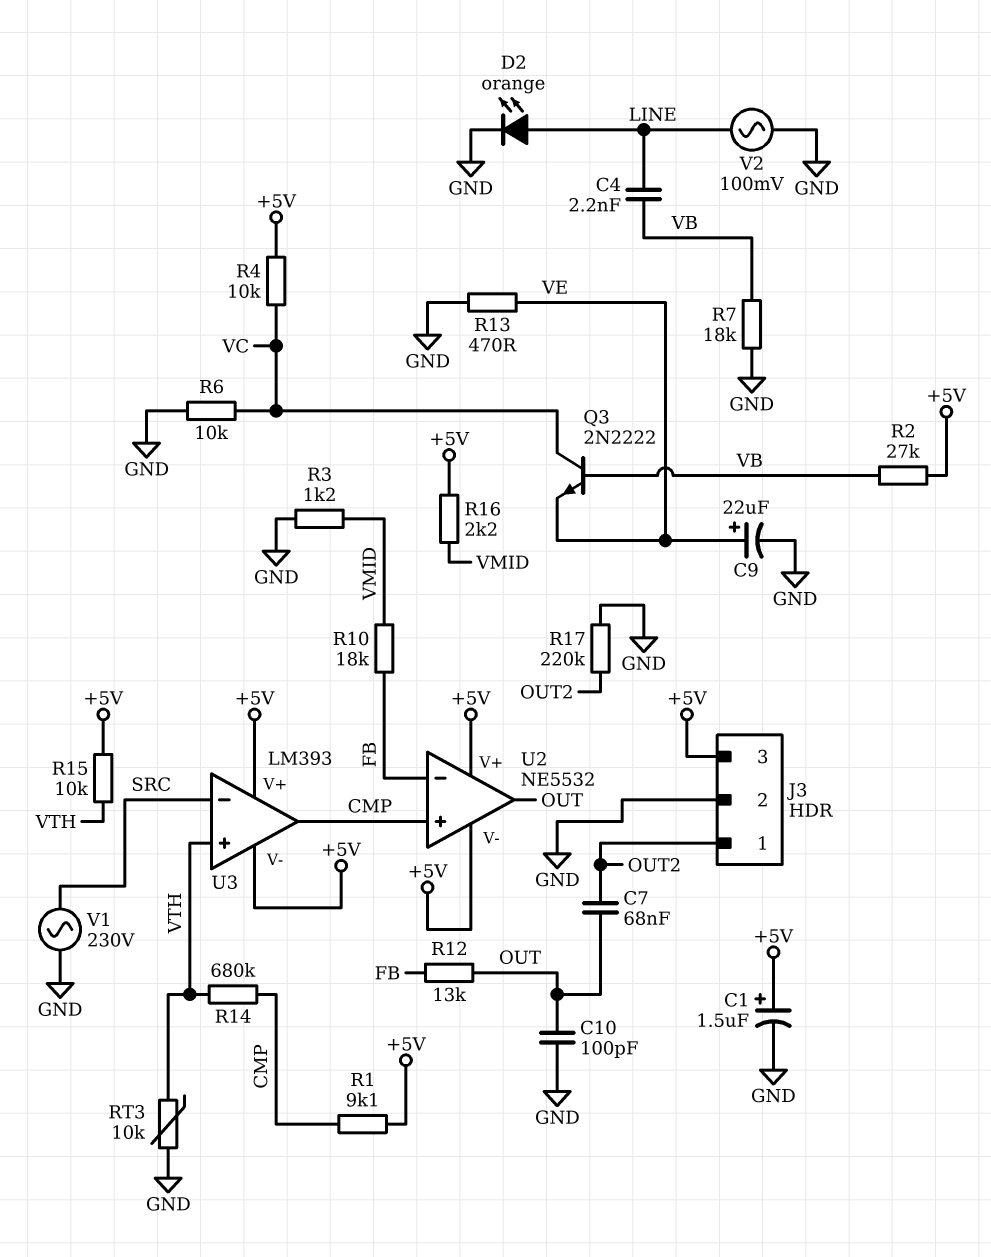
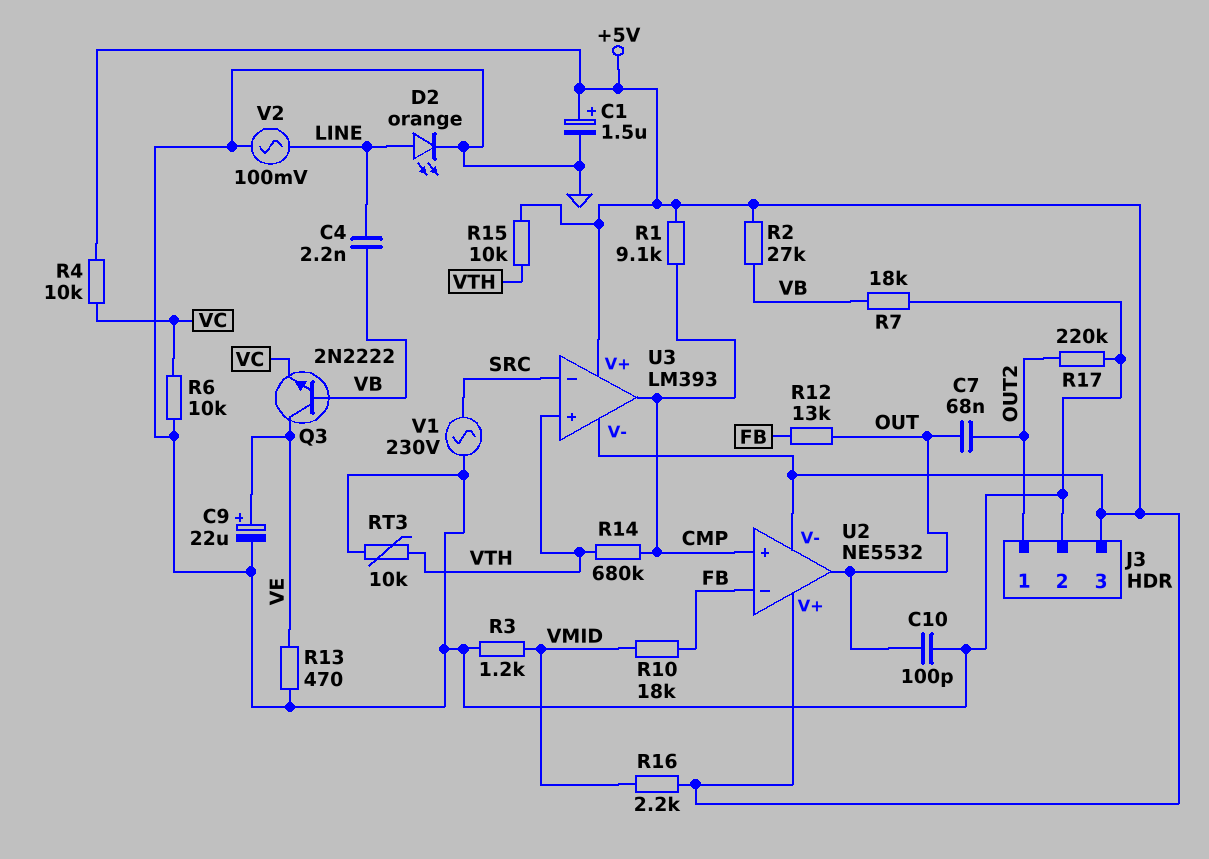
Q3: NPN 2N2222 (B VB, C VC, E VE) -> NPN 2N2222 (B VB, C VE, E VC)

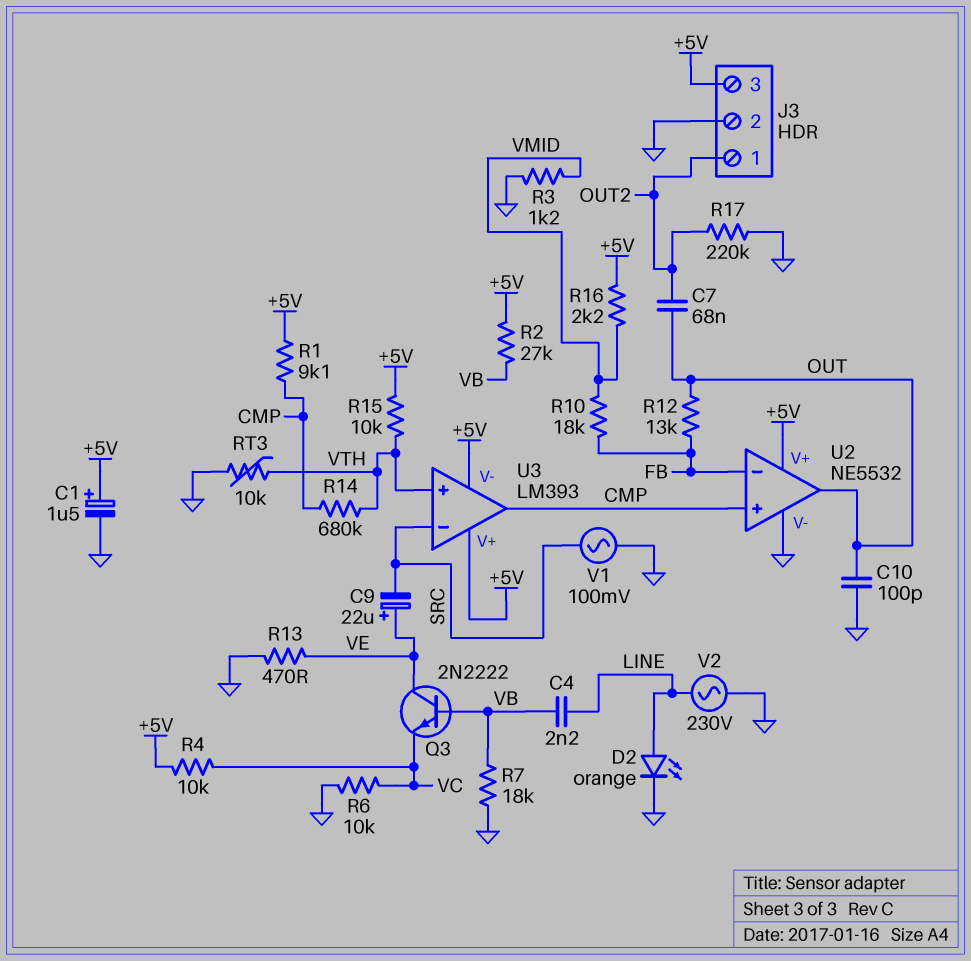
C9: 22uF (plus VE, minus GND) -> 22uF (plus VE, minus SRC)
U2 pin V-: +5V -> GND
V1: AC 230V (GND, SRC) -> AC 100mV (GND, SRC)
V2: AC 100mV (GND, LINE) -> AC 230V (GND, LINE)

